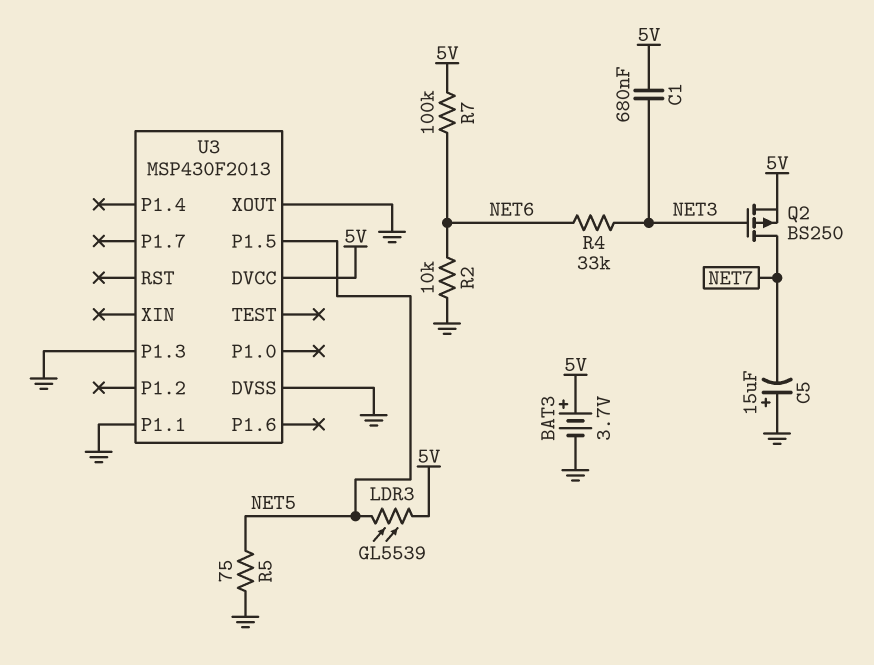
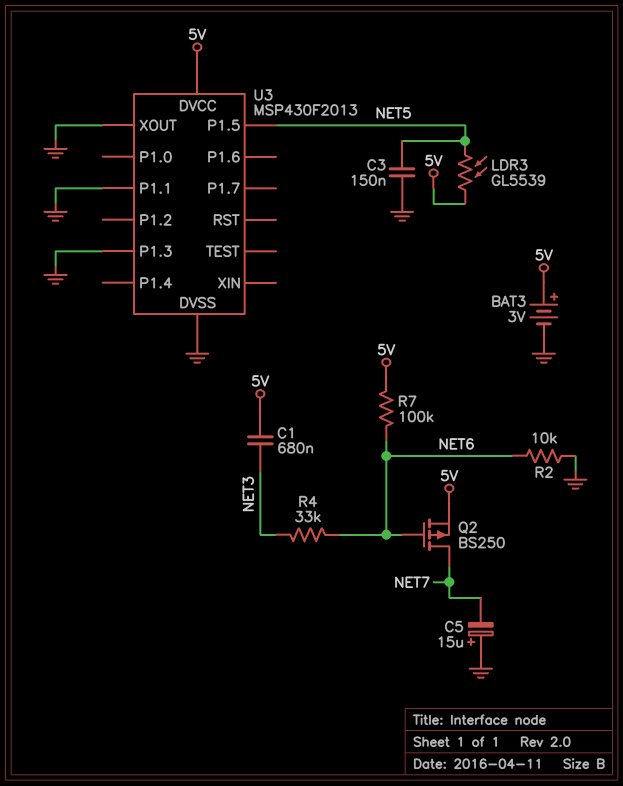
BAT3: 3.7V (plus 5V, minus GND) -> 3V (plus 5V, minus GND)
C3: none -> 150nF (GND, NET5)
Q2: PMOS BS250 (G NET3, D NET7, S 5V) -> PMOS BS250 (G NET6, D NET7, S 5V)
R5: 75 (GND, NET5) -> none

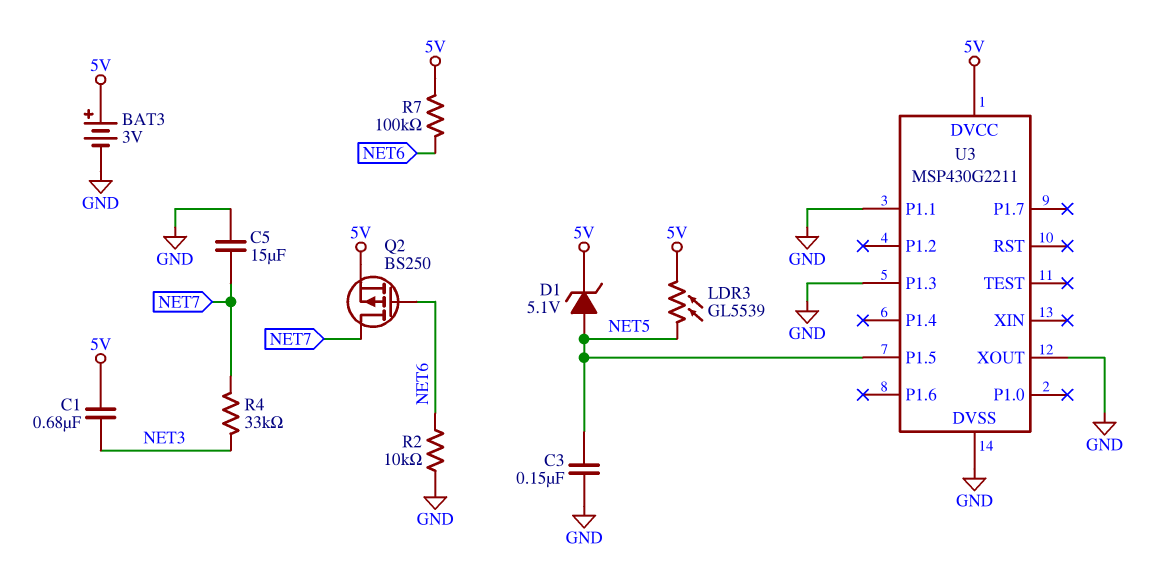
C5: 15uF (plus GND, minus NET7) -> 15uF (GND, NET7)
D1: none -> zener 5.1V (A NET5, K 5V)
R4: 33k (NET3, NET6) -> 33k (NET3, NET7)
U3: MSP430F2013 -> MSP430G2211

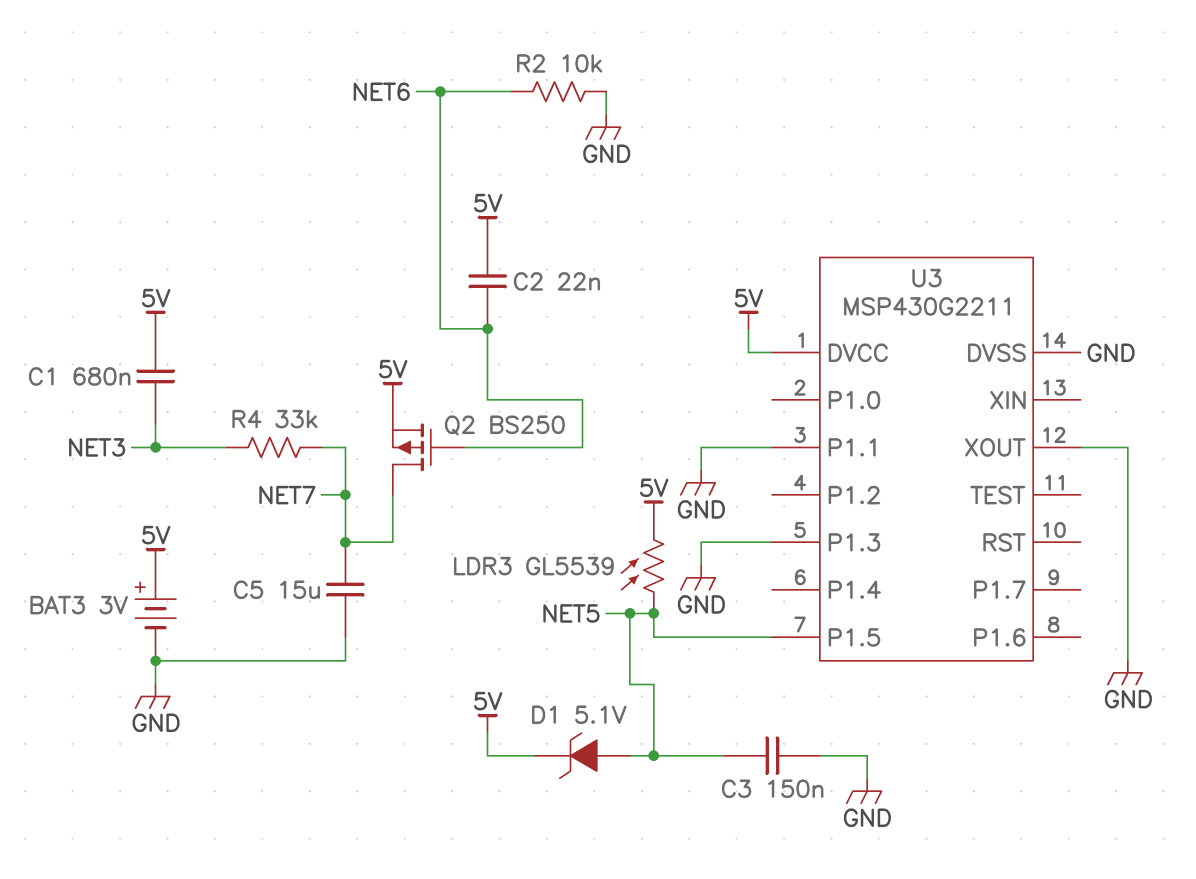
C2: none -> 22nF (5V, NET6)
R7: 100k (5V, NET6) -> none

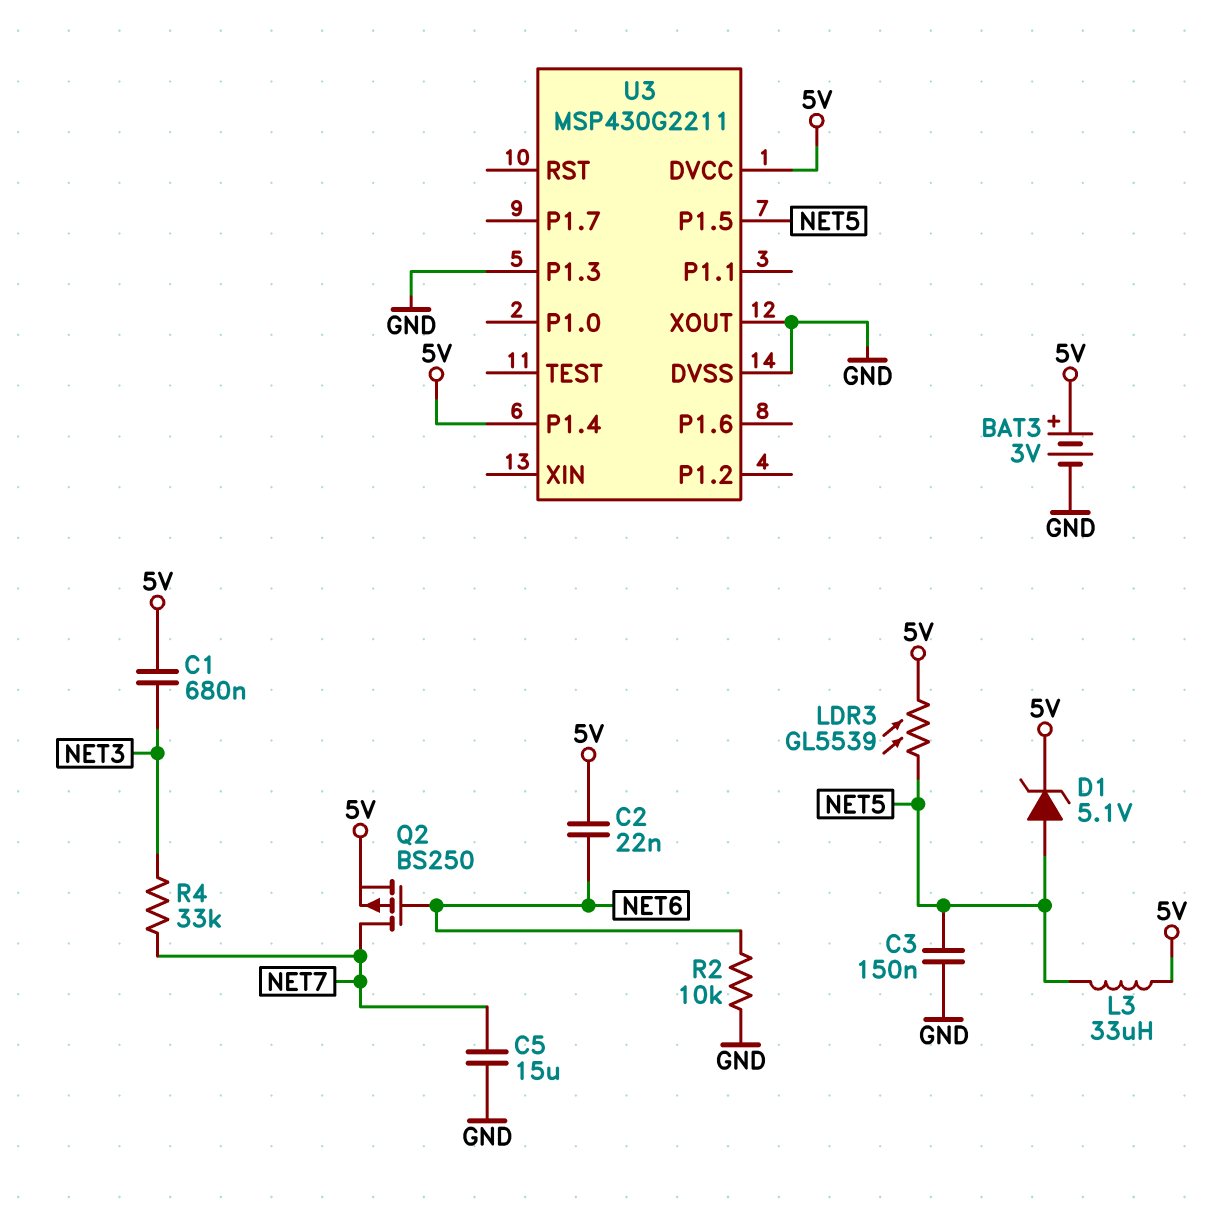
L3: none -> 33uH (5V, NET5)
U3 pin P1.1: GND -> none
U3 pin P1.4: none -> 5V

